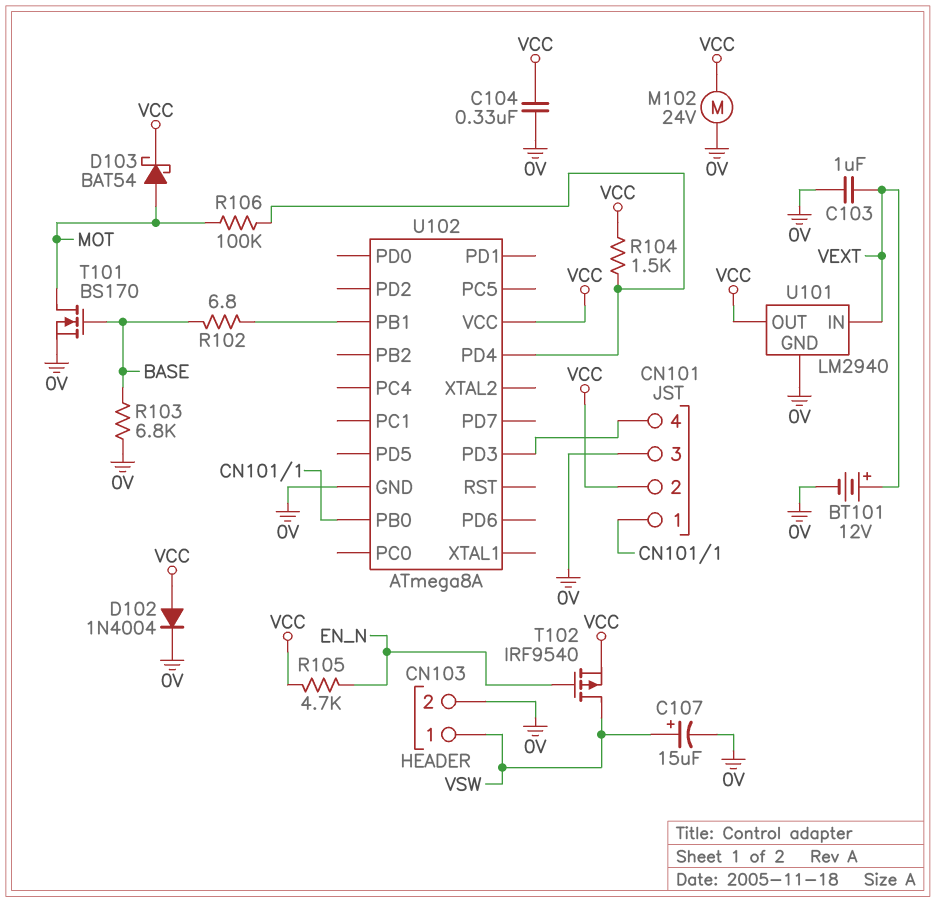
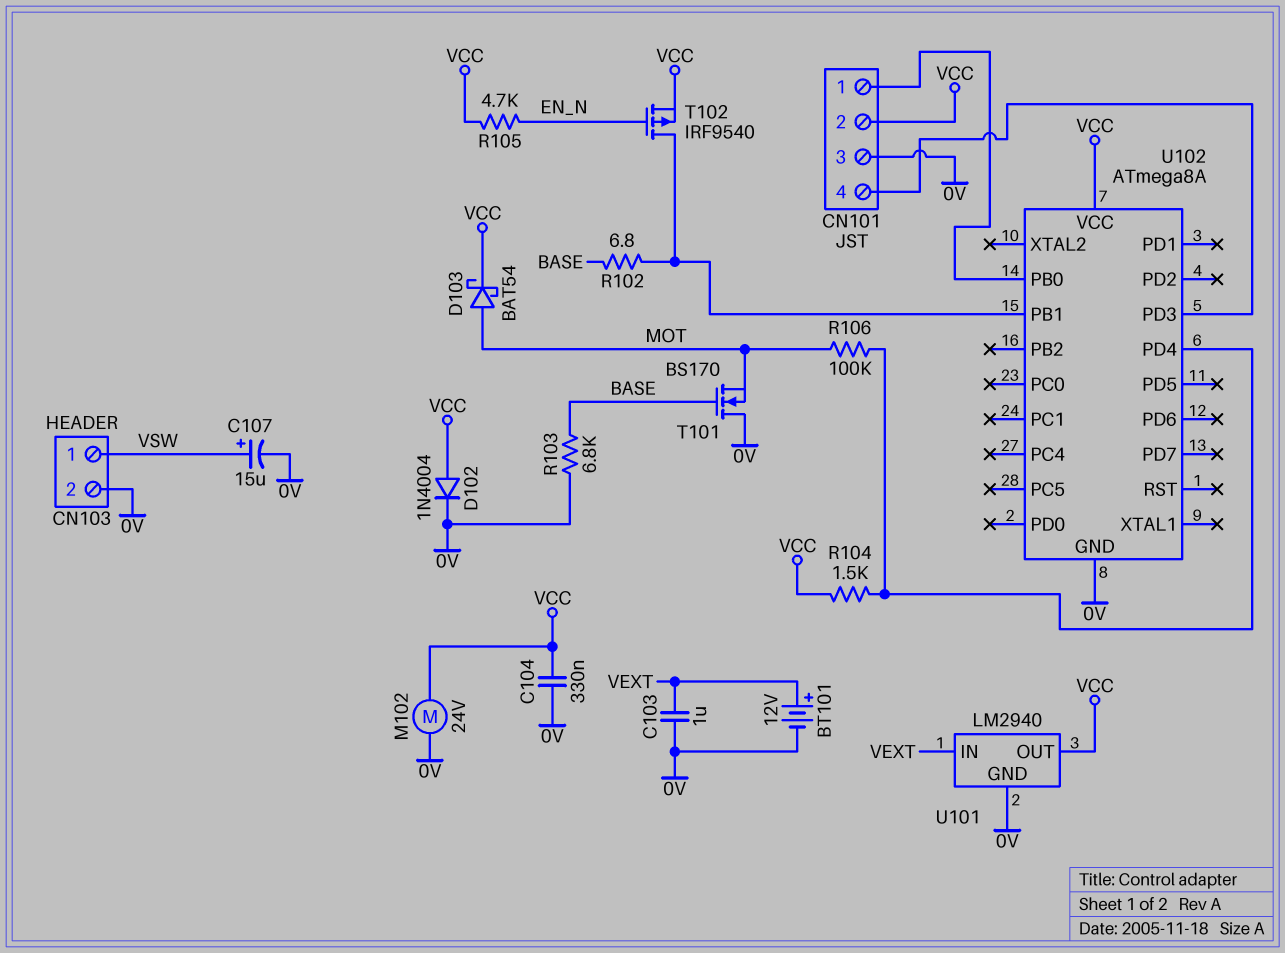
T101: NMOS BS170 (G BASE, D MOT, S 0V) -> NMOS BS170 (G BASE, D 0V, S MOT)
T102: PMOS IRF9540 (G EN_N, D VSW, S VCC) -> PMOS IRF9540 (G EN_N, D U102/PB1, S VCC)

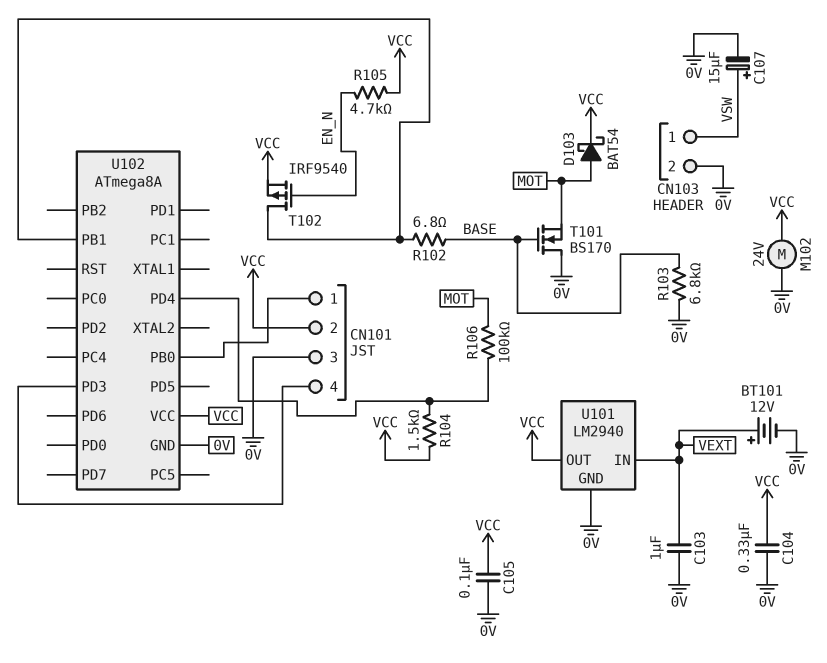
C105: none -> 100nF (0V, VCC)
D102: diode 1N4004 (A VCC, K 0V) -> none

